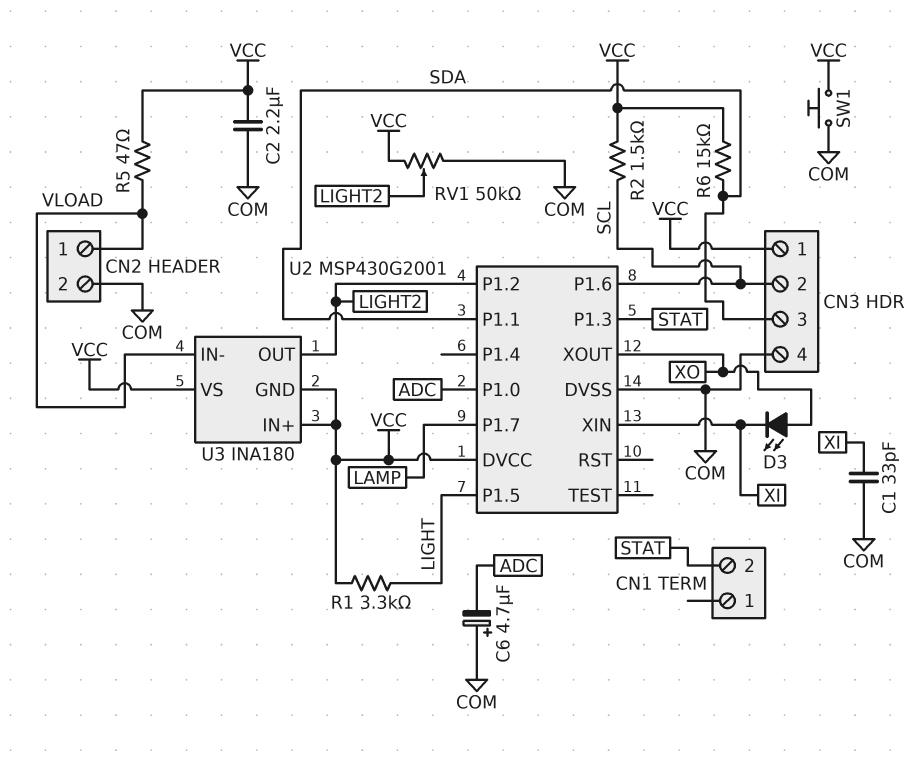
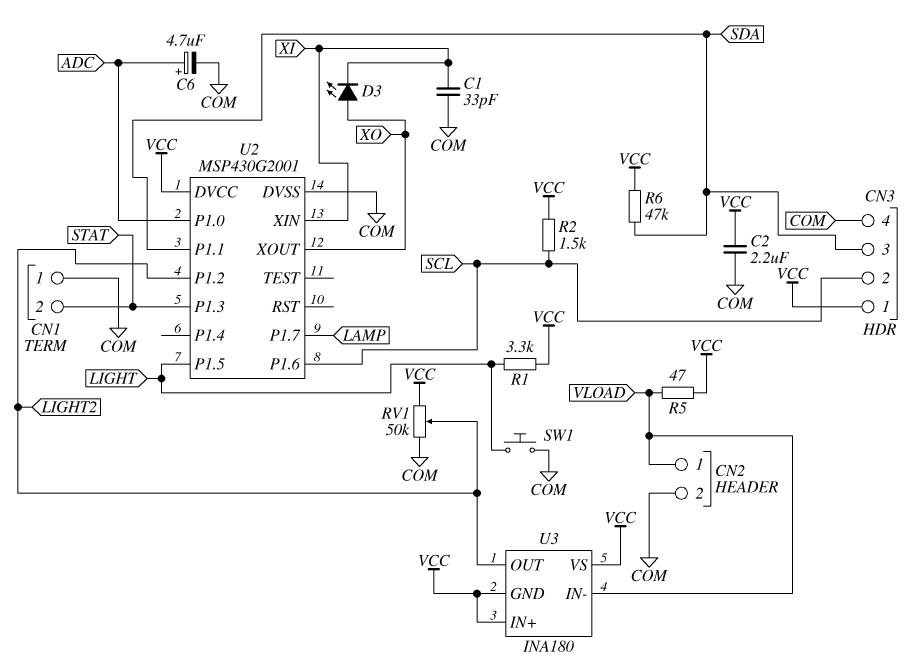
C6: 4.7uF (plus COM, minus ADC) -> 4.7uF (plus ADC, minus COM)
CN1 pin 1: none -> COM
R6: 15k (SDA, VCC) -> 47k (SDA, VCC)
SW1: button (COM, VCC) -> button (COM, LIGHT)

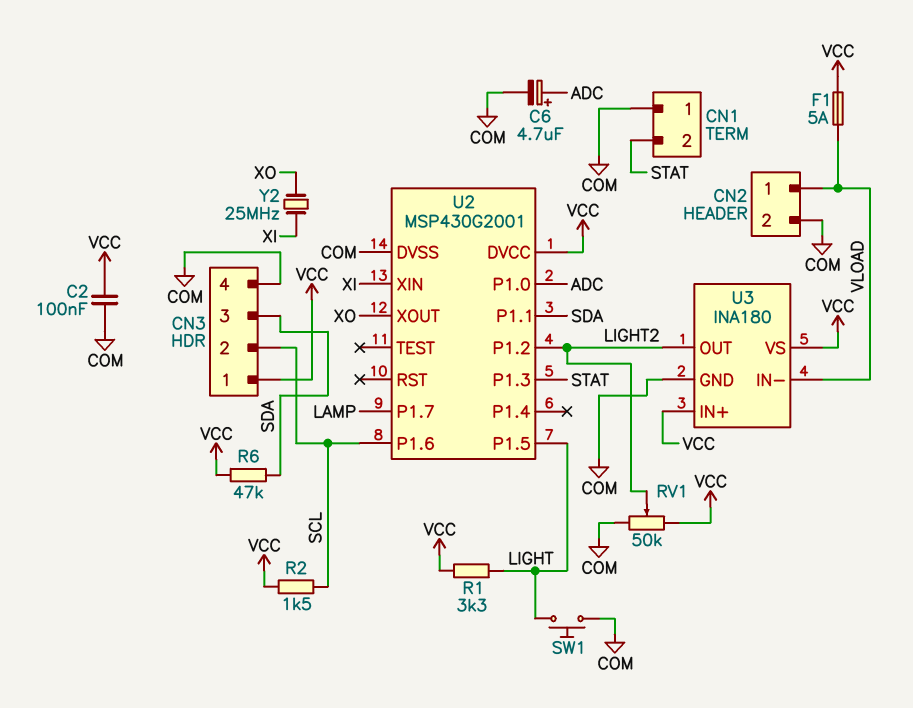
C1: 33pF (COM, XI) -> none
C2: 2.2uF (COM, VCC) -> 100nF (COM, VCC)
D3: LED (A XO, K XI) -> none
F1: none -> 5A (VCC, VLOAD)
R5: 47 (VCC, VLOAD) -> none
U3 pin GND: VCC -> COM
Y2: none -> 25MHz (XI, XO)

